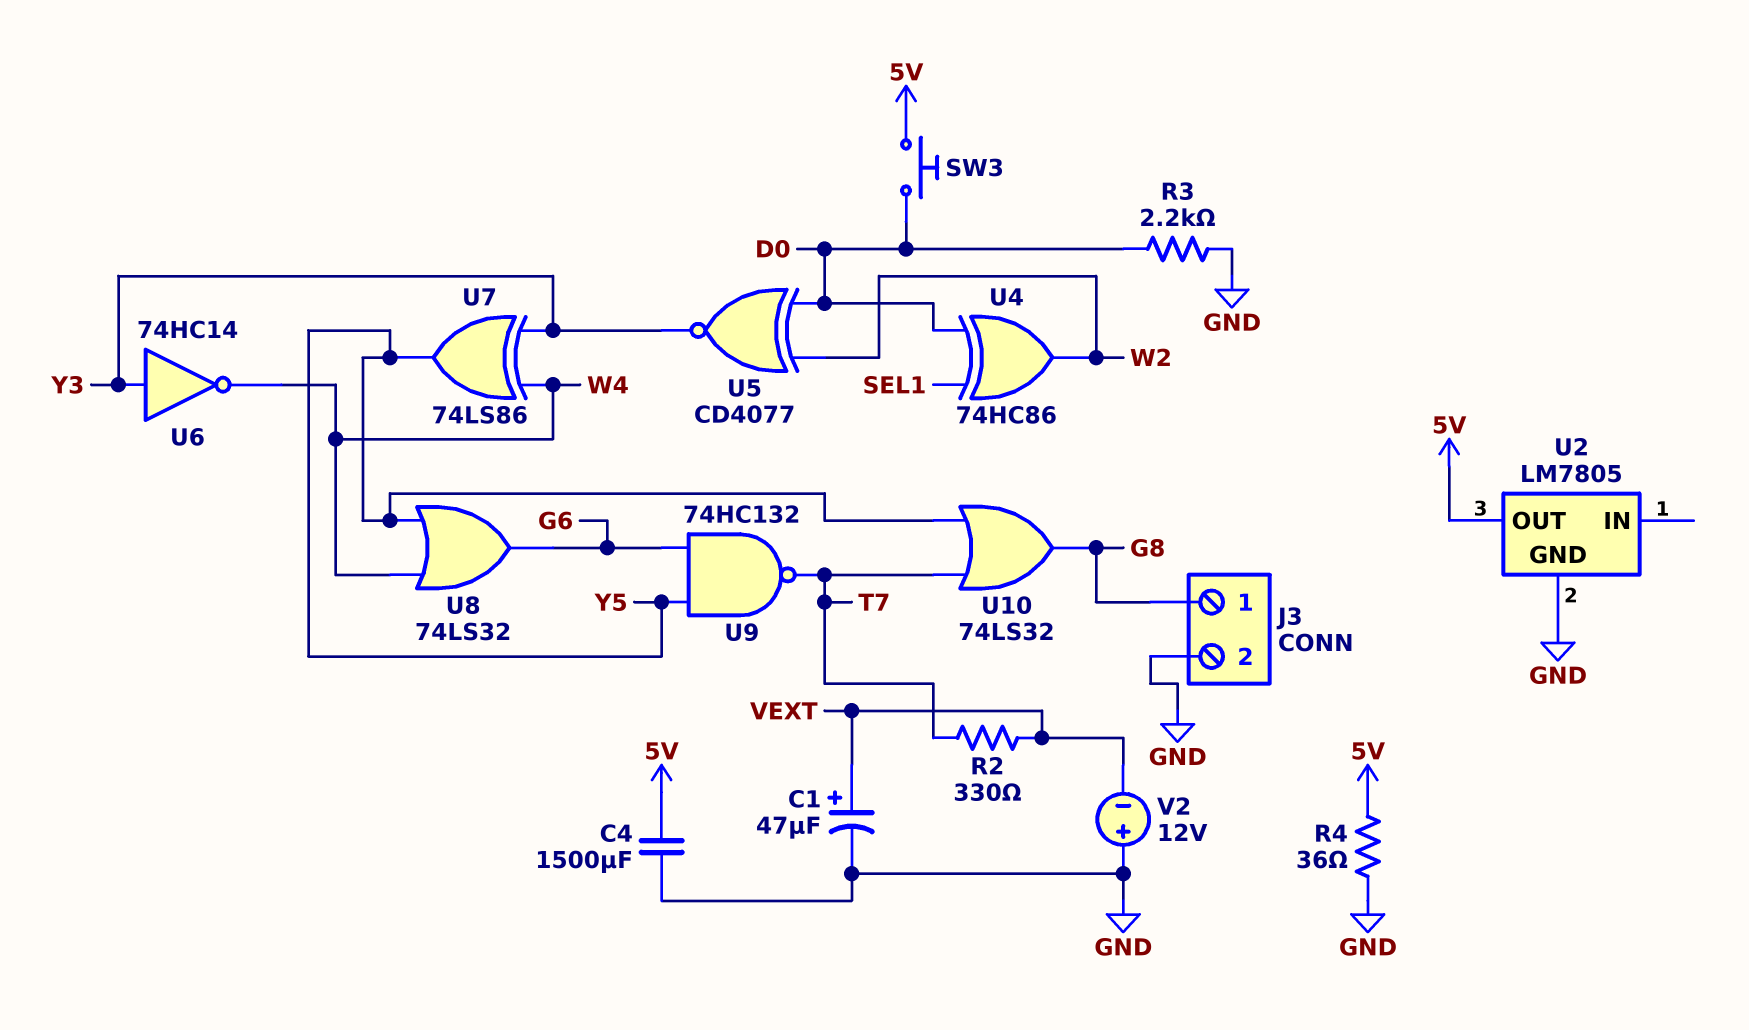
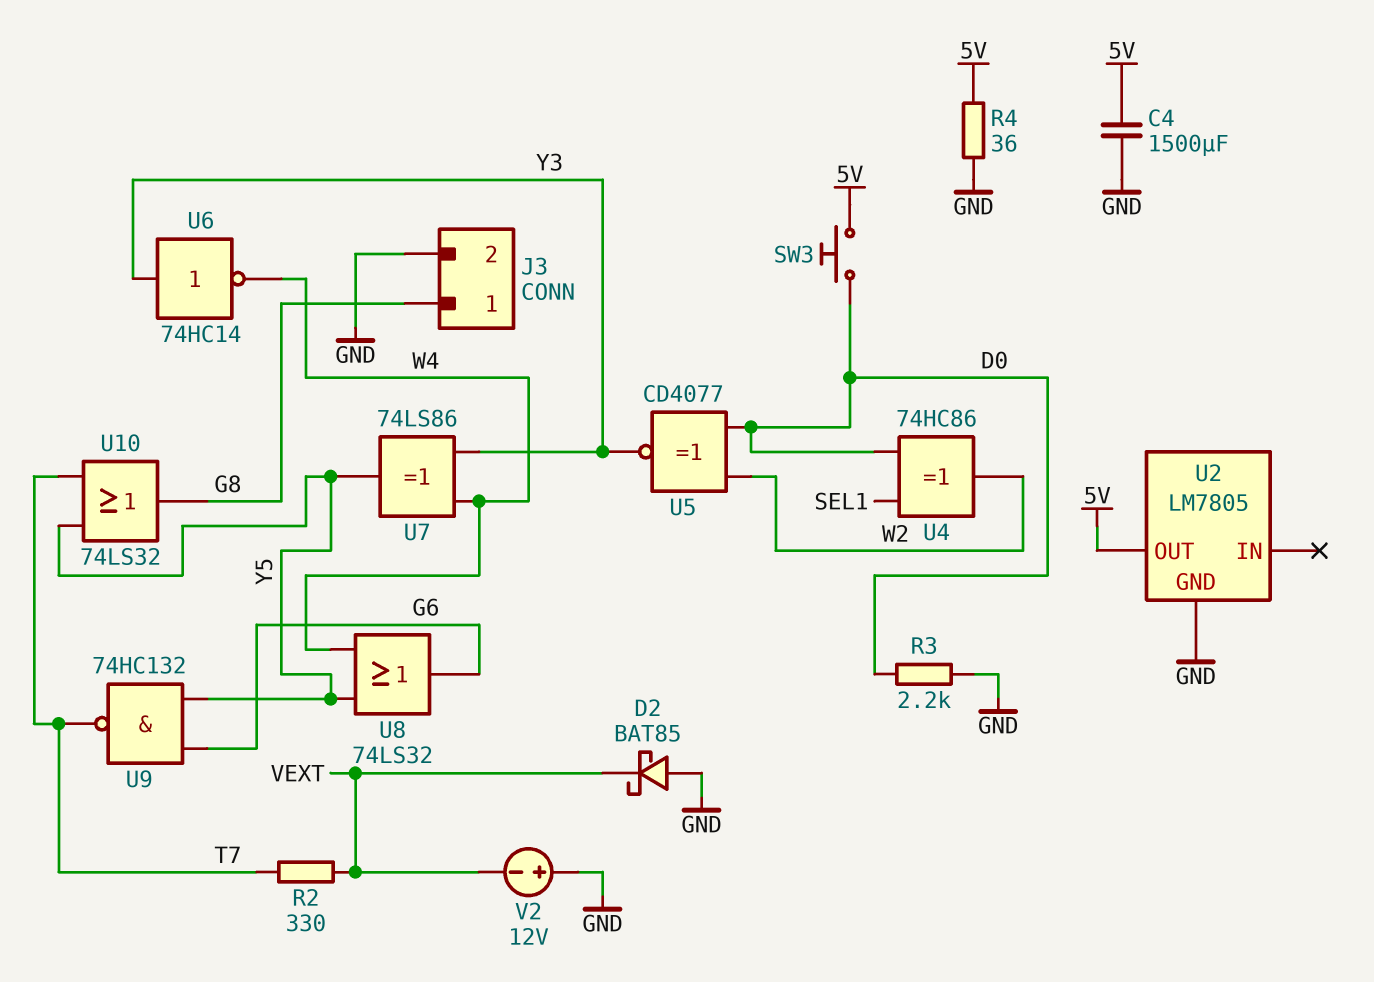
C1: 47uF (plus VEXT, minus GND) -> none
D2: none -> schottky BAT85 (A GND, K VEXT)

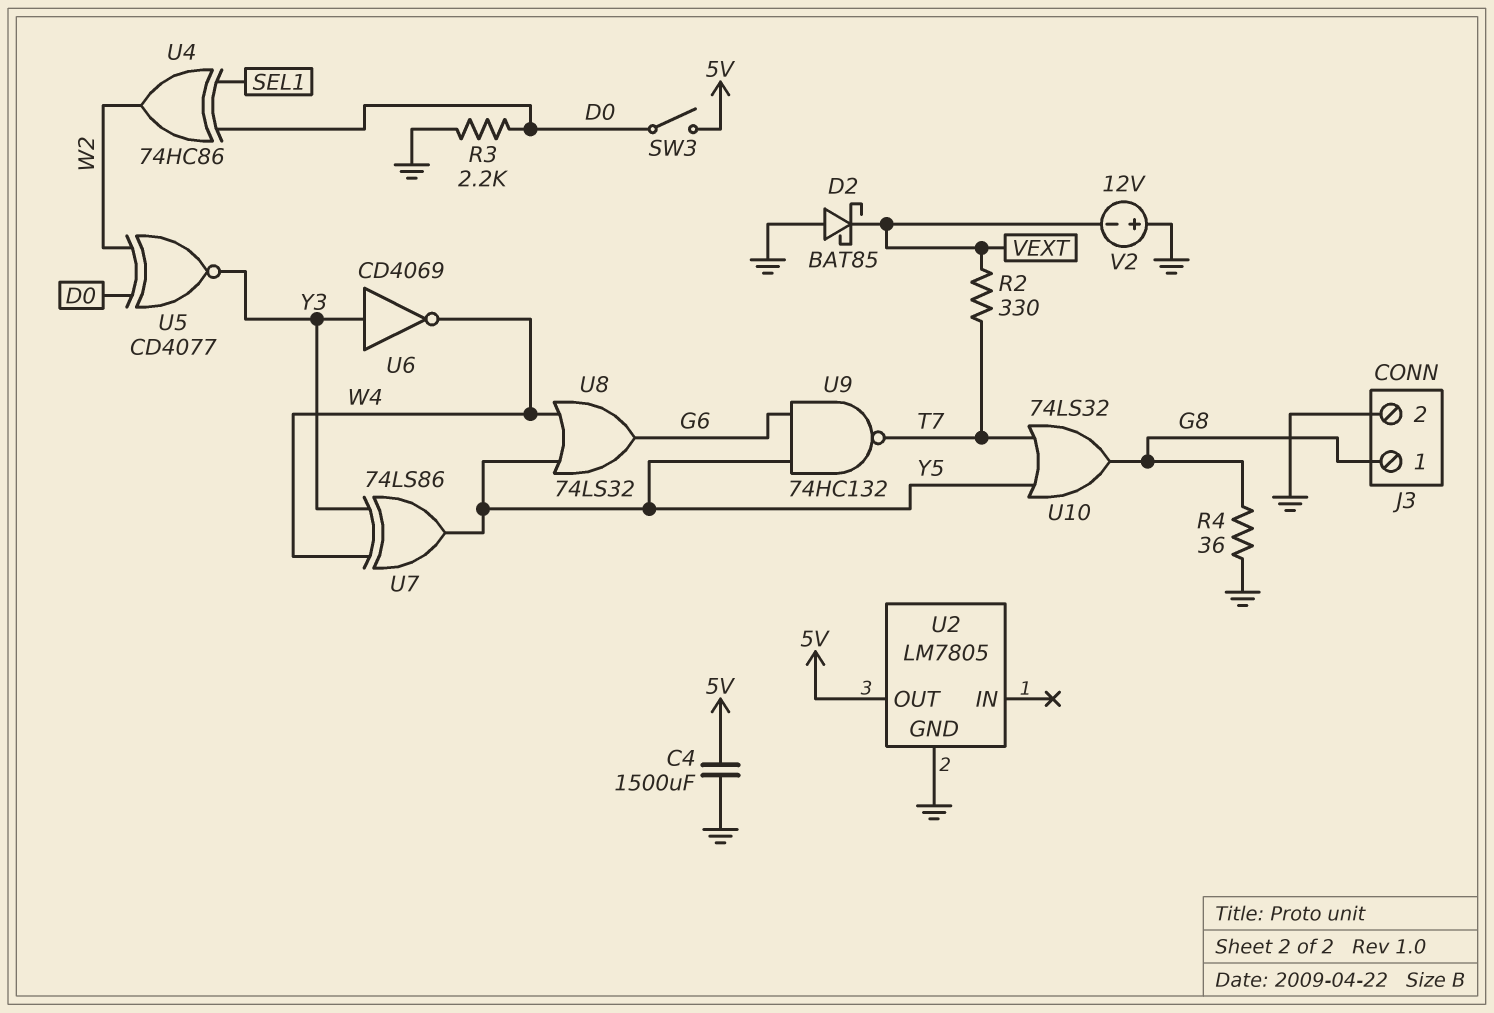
R4: 36 (5V, GND) -> 36 (G8, GND)
SW3: button (5V, D0) -> switch (5V, D0)
U6: NOT 74HC14 (in Y3, out W4) -> NOT CD4069 (in Y3, out W4)

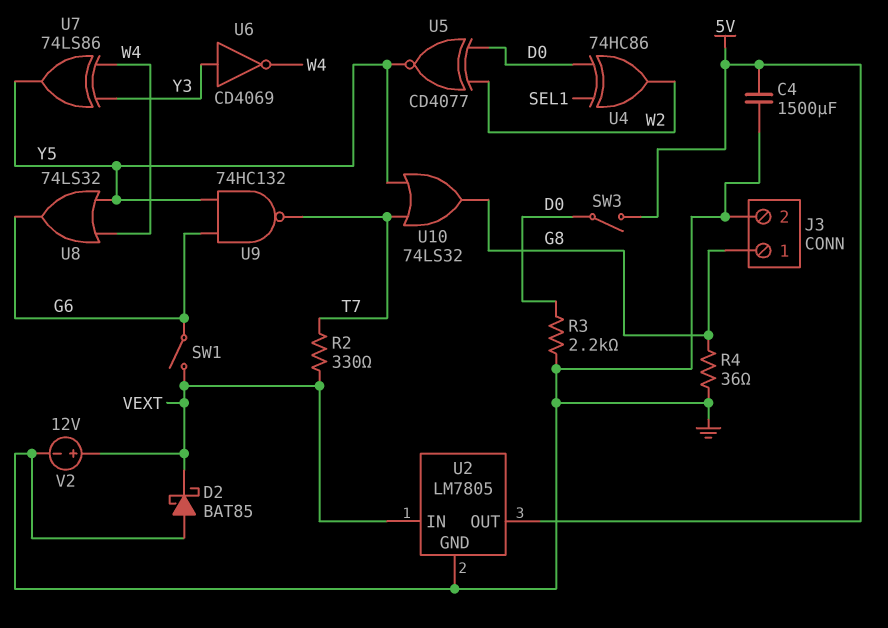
SW1: none -> switch (G6, VEXT)
U2 pin IN: none -> VEXT
U5: XNOR CD4077 (in D0, in W2, out Y3) -> XNOR CD4077 (in D0, in W2, out Y5)
V2: 12V (plus GND, minus VEXT) -> 12V (plus VEXT, minus GND)

